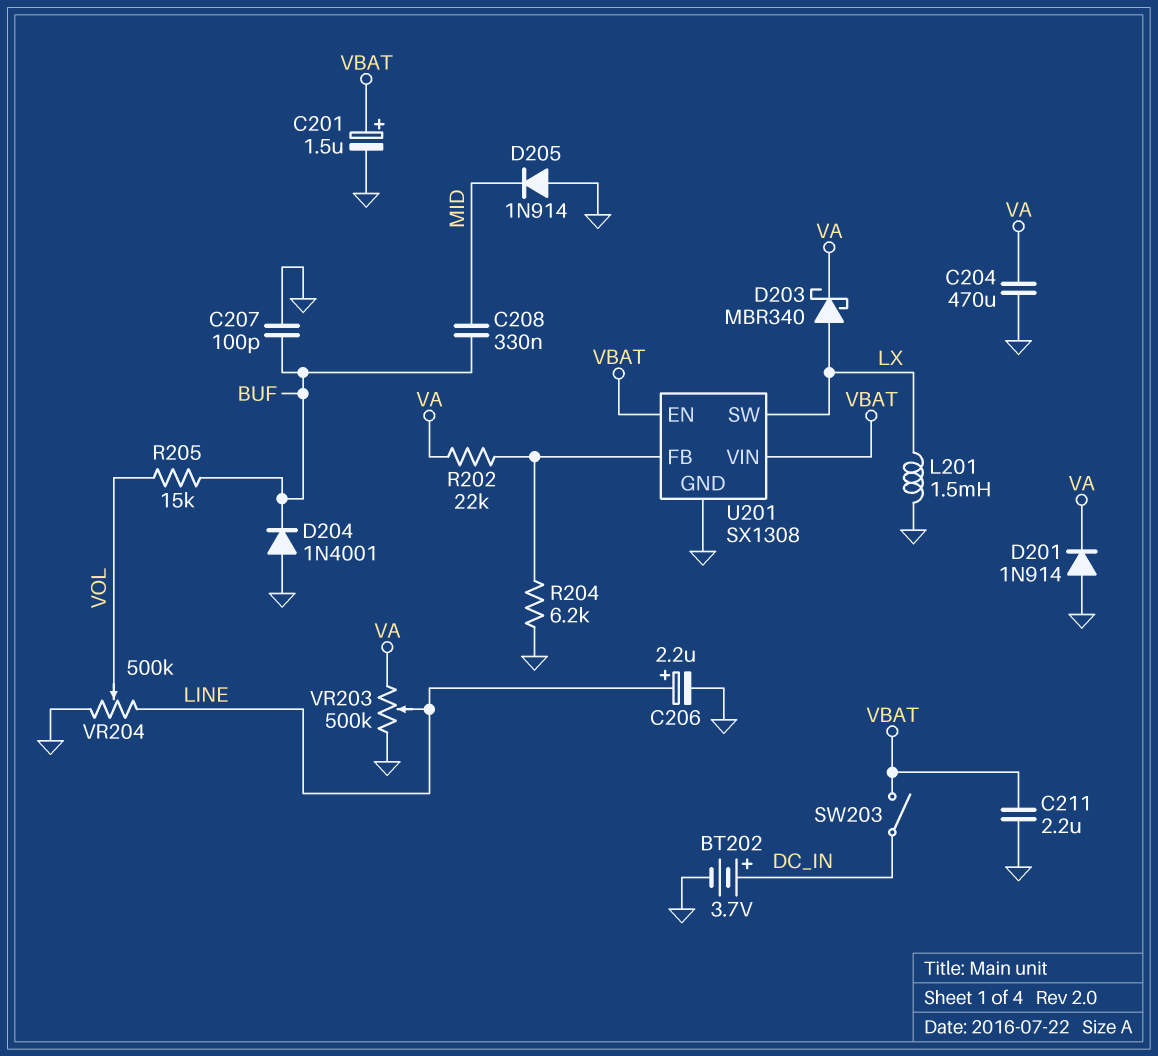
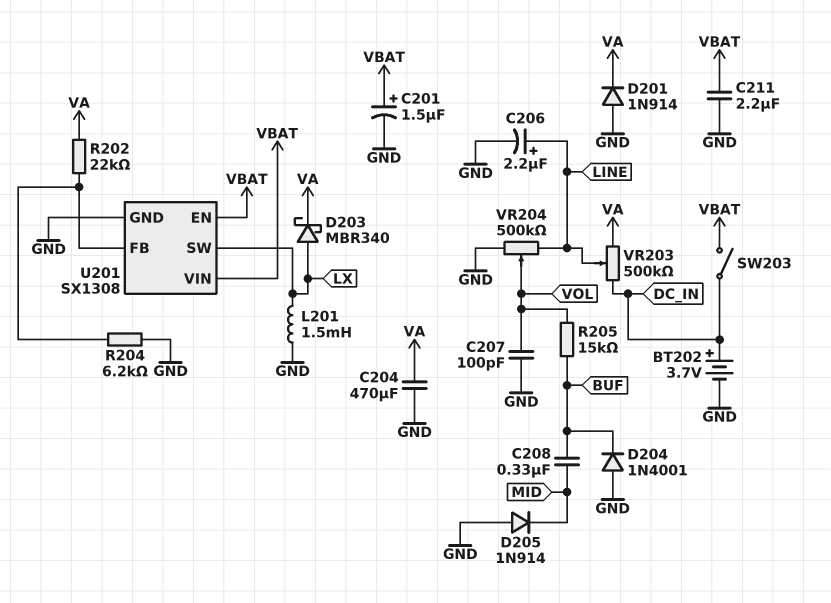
C207: 100pF (BUF, GND) -> 100pF (GND, VOL)
VR203: 500k (GND, VA, wiper LINE) -> 500k (DC_IN, VA, wiper LINE)

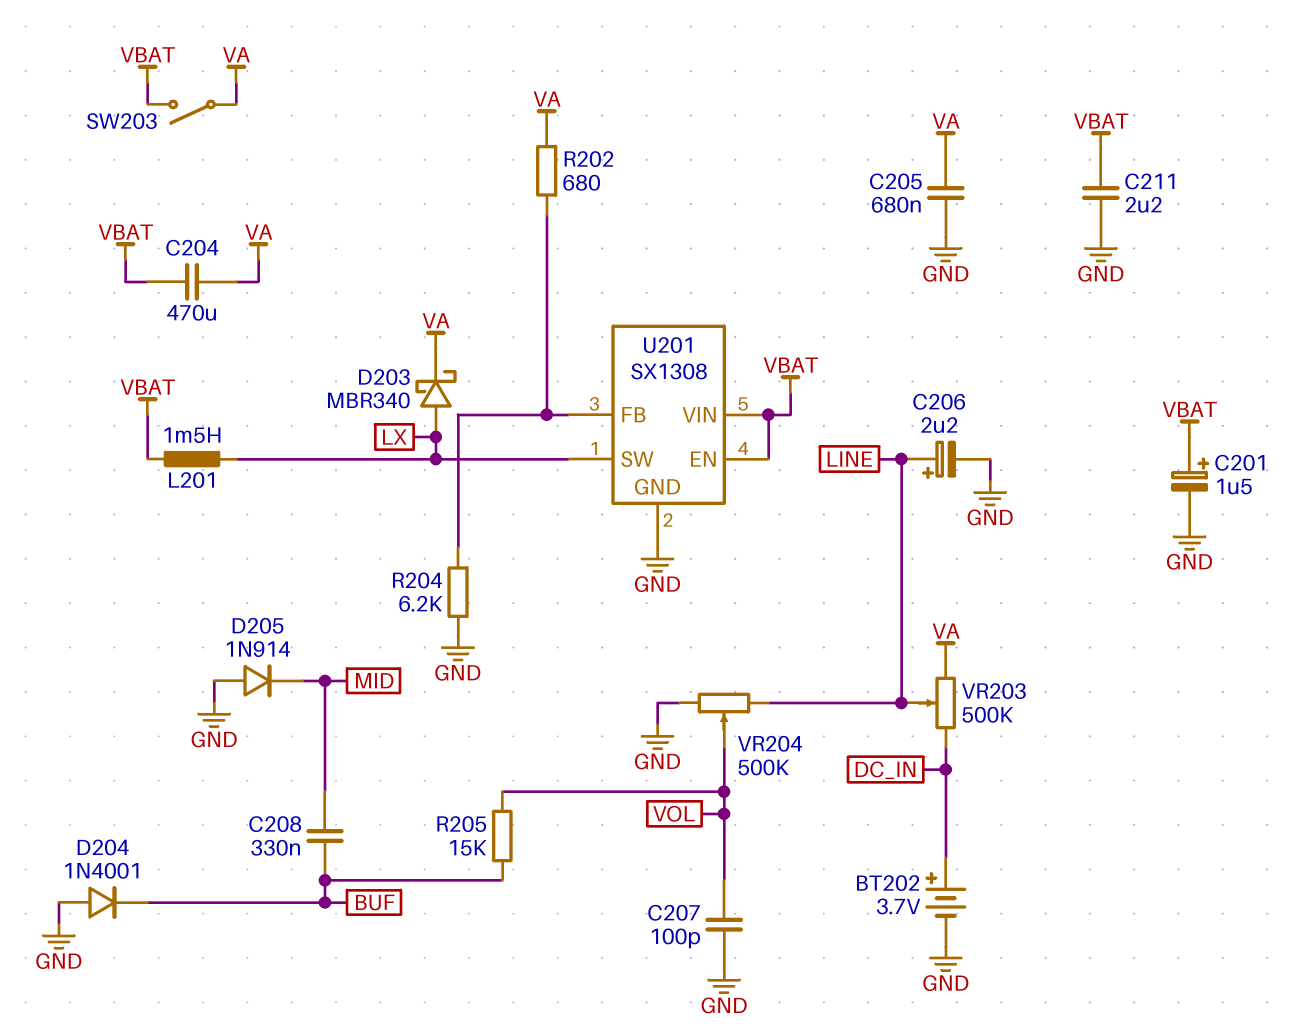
C204: 470uF (GND, VA) -> 470uF (VA, VBAT)
C205: none -> 680nF (GND, VA)
D201: diode 1N914 (A GND, K VA) -> none
L201: 1.5mH (GND, LX) -> 1.5mH (LX, VBAT)
R202: 22k (U201/FB, VA) -> 680 (U201/FB, VA)
SW203: switch (DC_IN, VBAT) -> switch (VA, VBAT)

